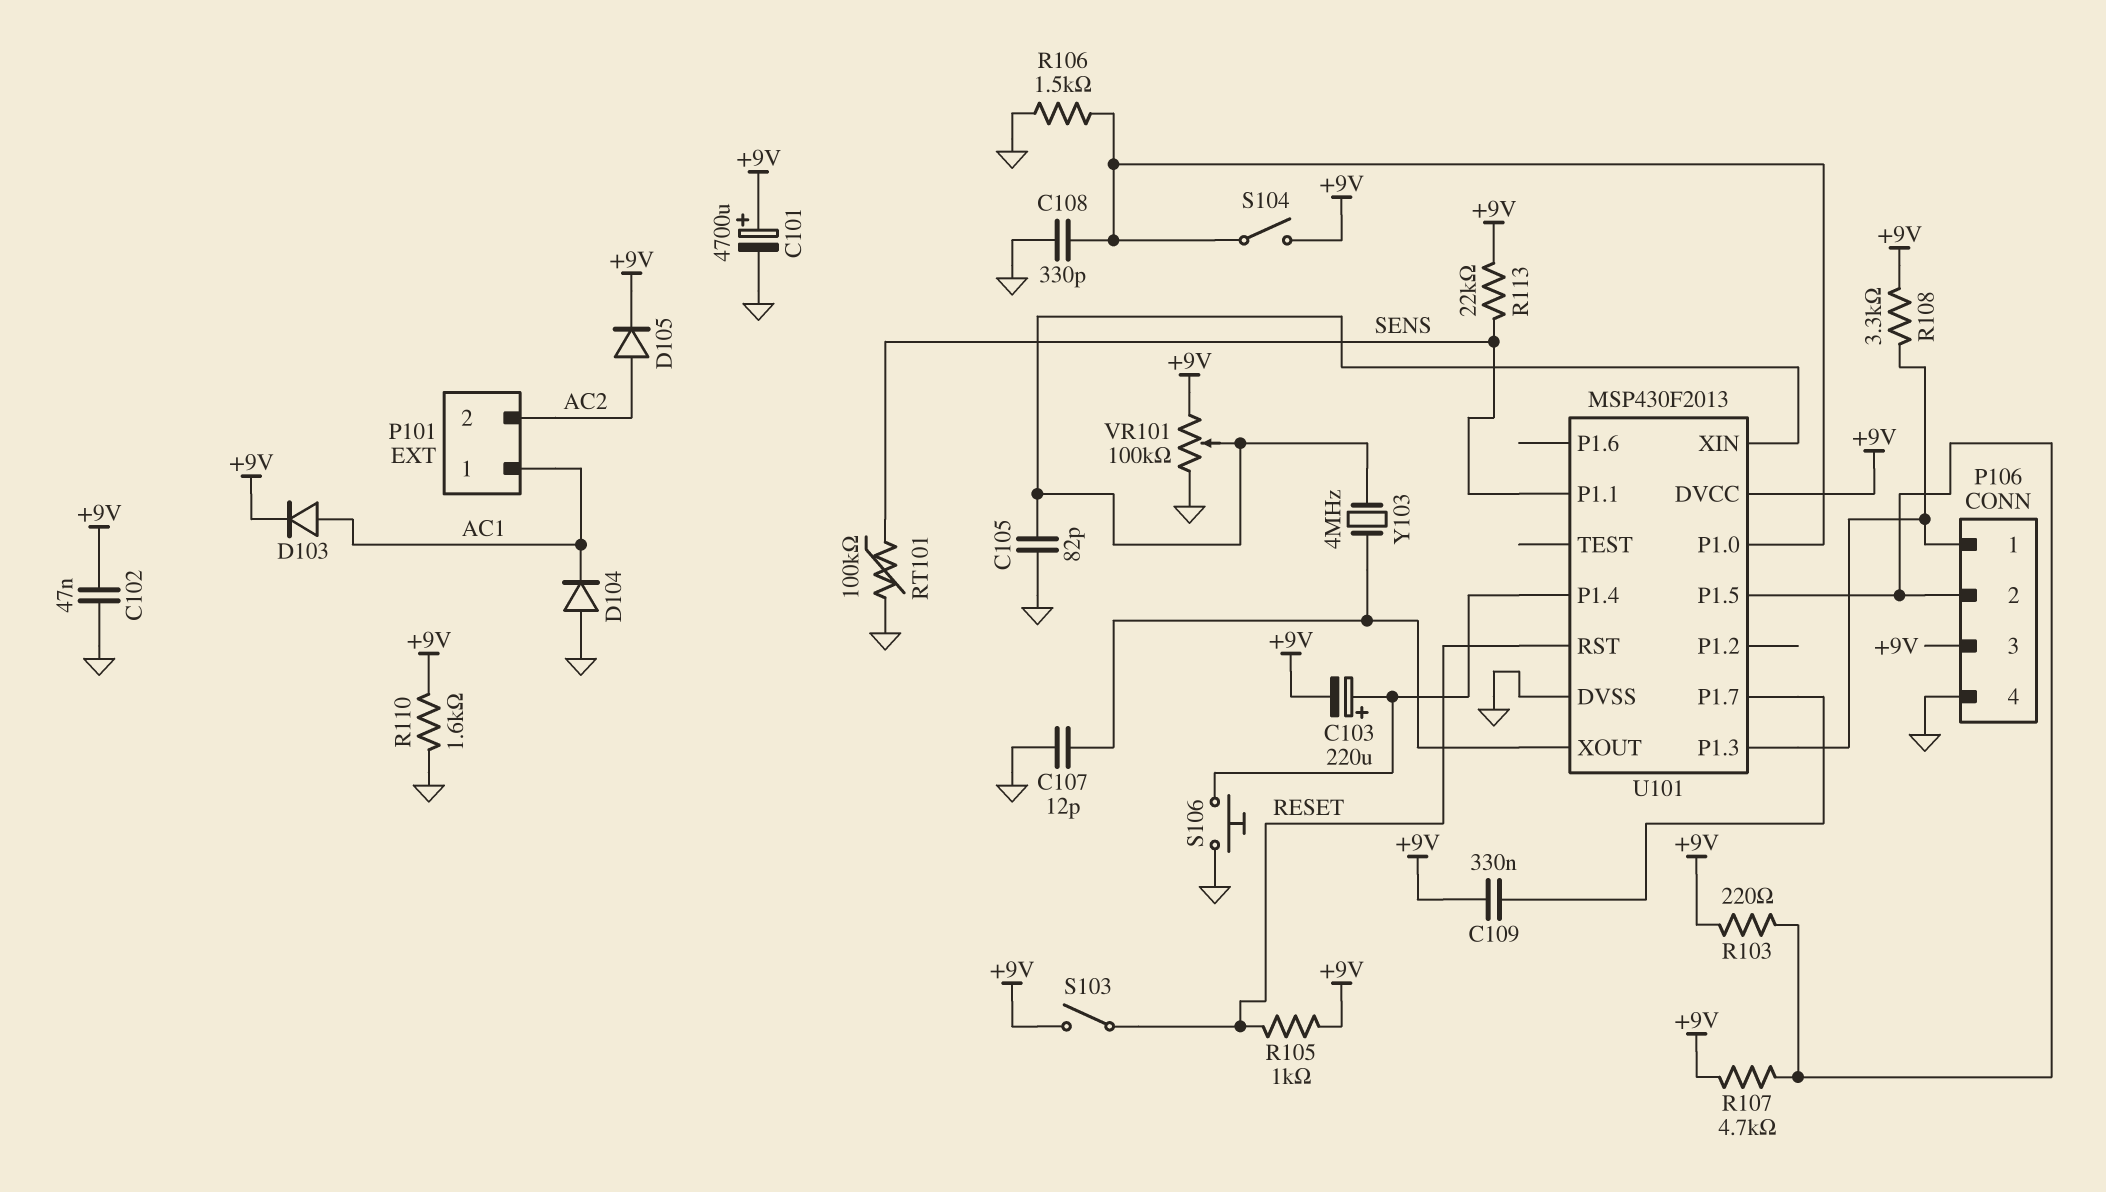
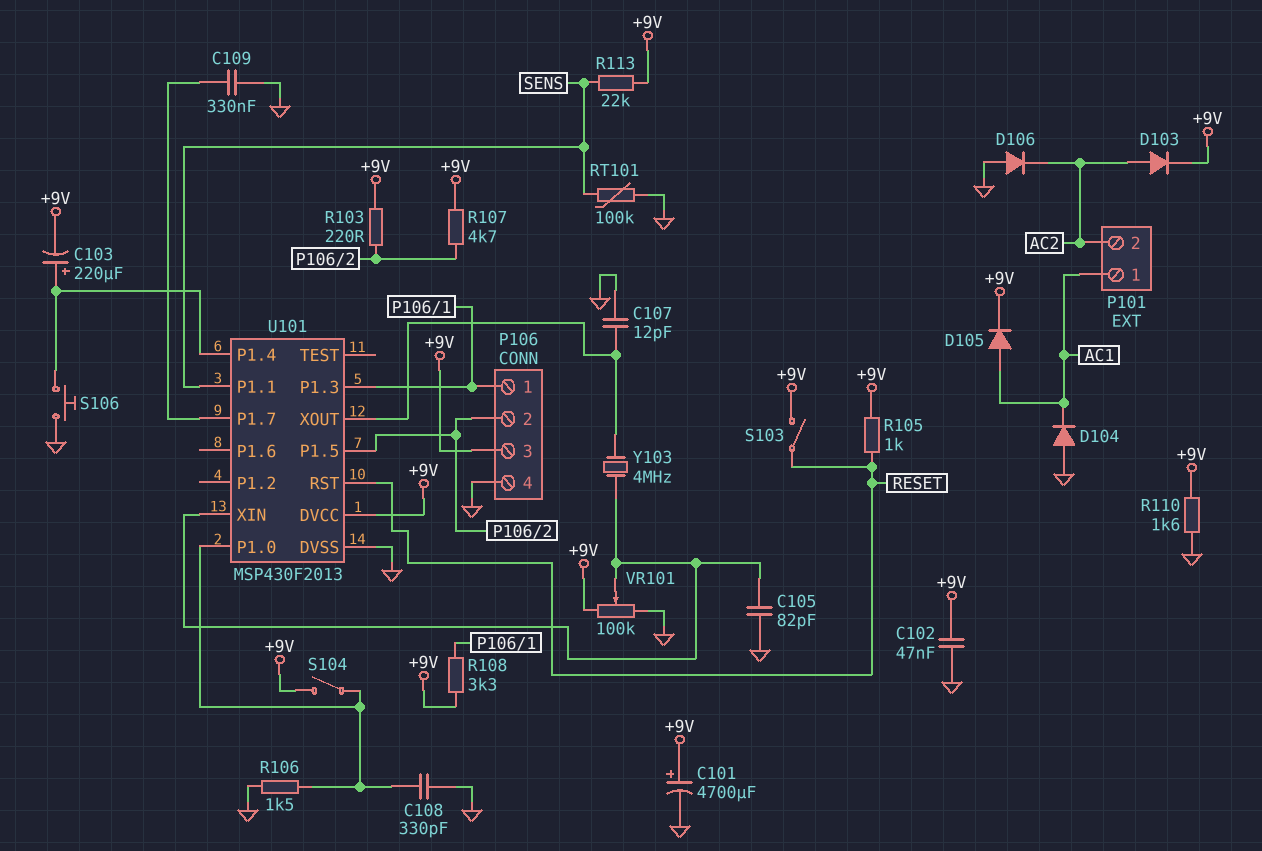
C109: 330nF (+9V, U101/P1.7) -> 330nF (GND, U101/P1.7)
D103: diode (A AC1, K +9V) -> diode (A AC2, K +9V)
D105: diode (A AC2, K +9V) -> diode (A AC1, K +9V)
D106: none -> diode (A GND, K AC2)

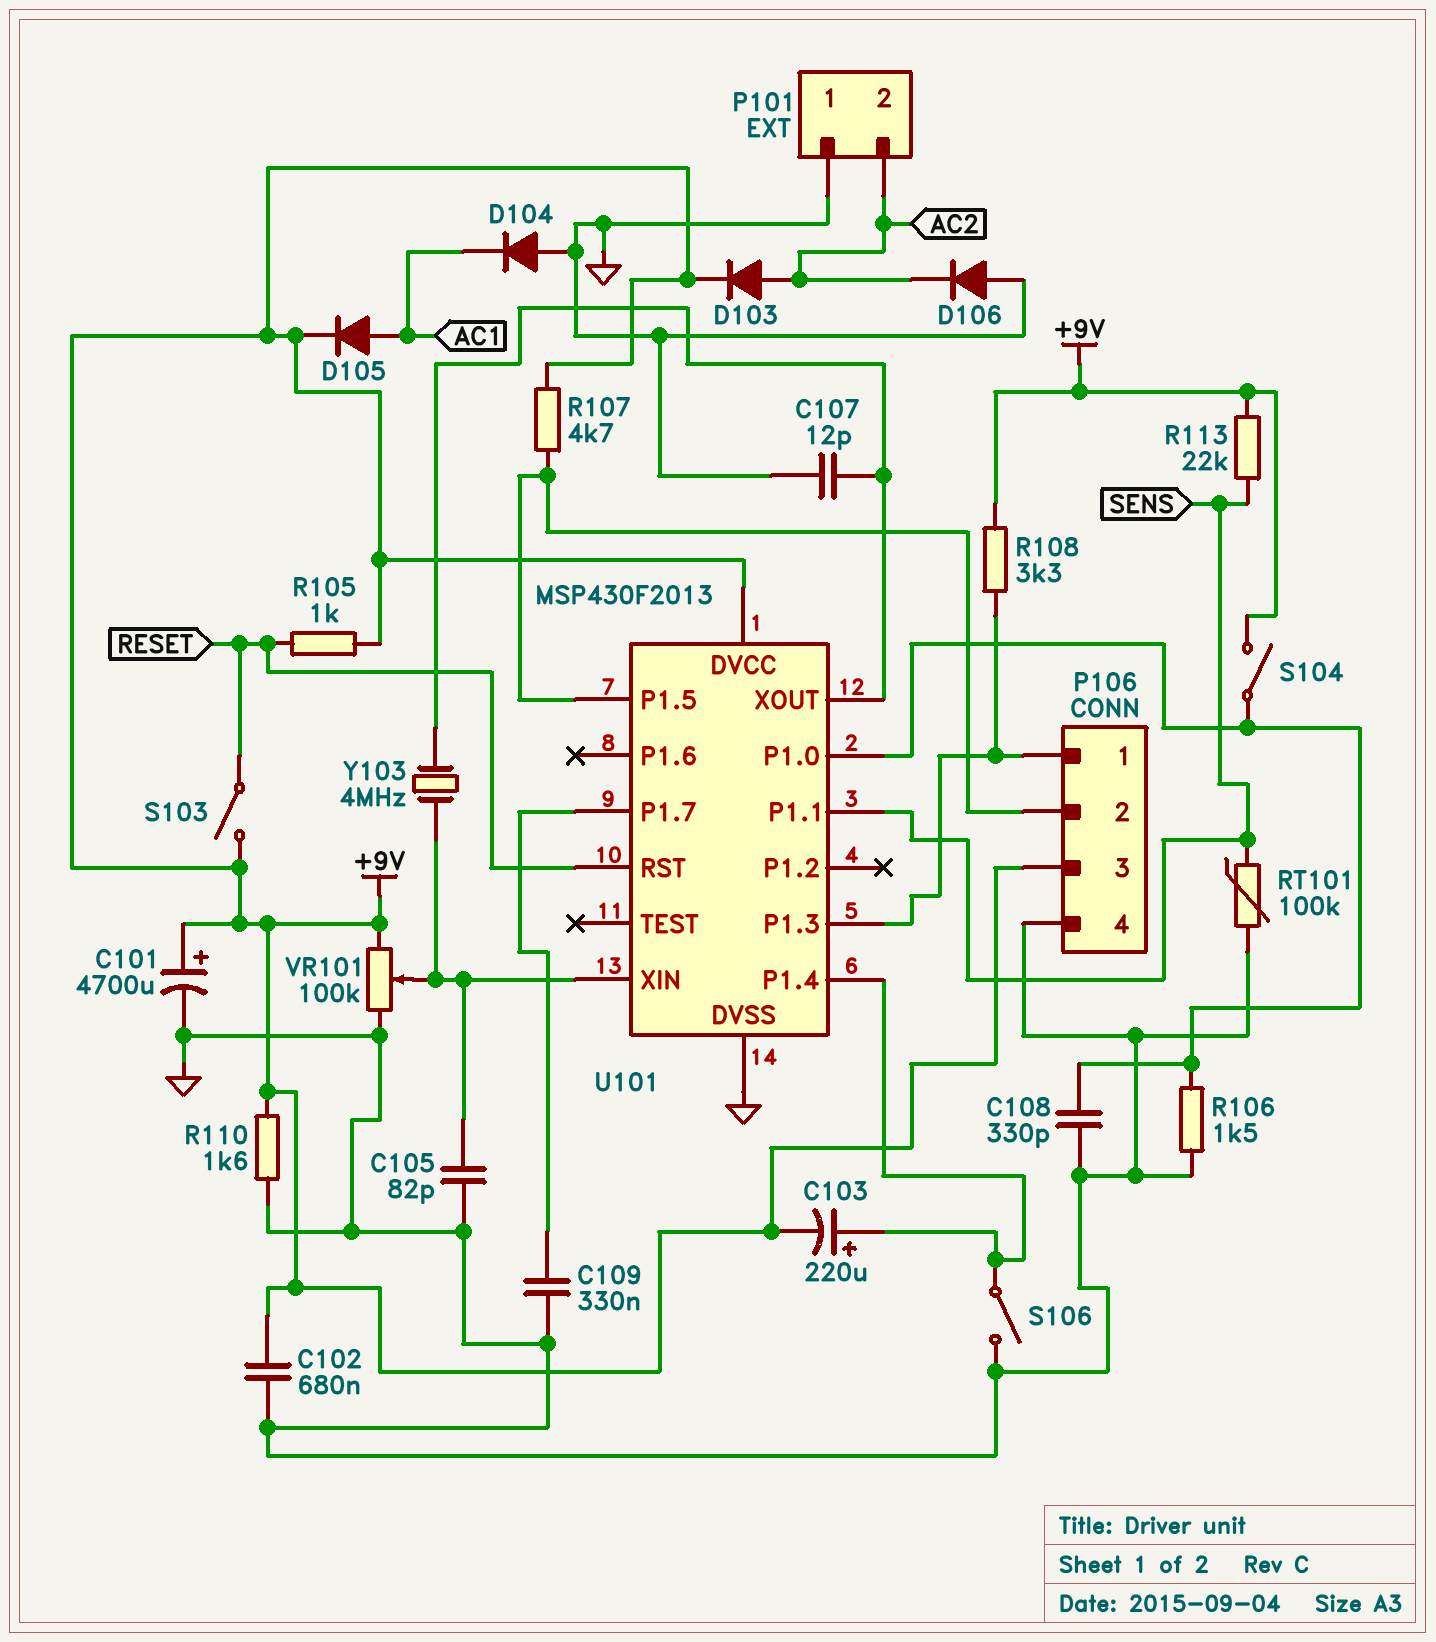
C102: 47nF (+9V, GND) -> 680nF (+9V, GND)
P101 pin 1: AC1 -> GND
R103: 220 (+9V, P106/2) -> none
S106: button (GND, U101/P1.4) -> switch (GND, U101/P1.4)

